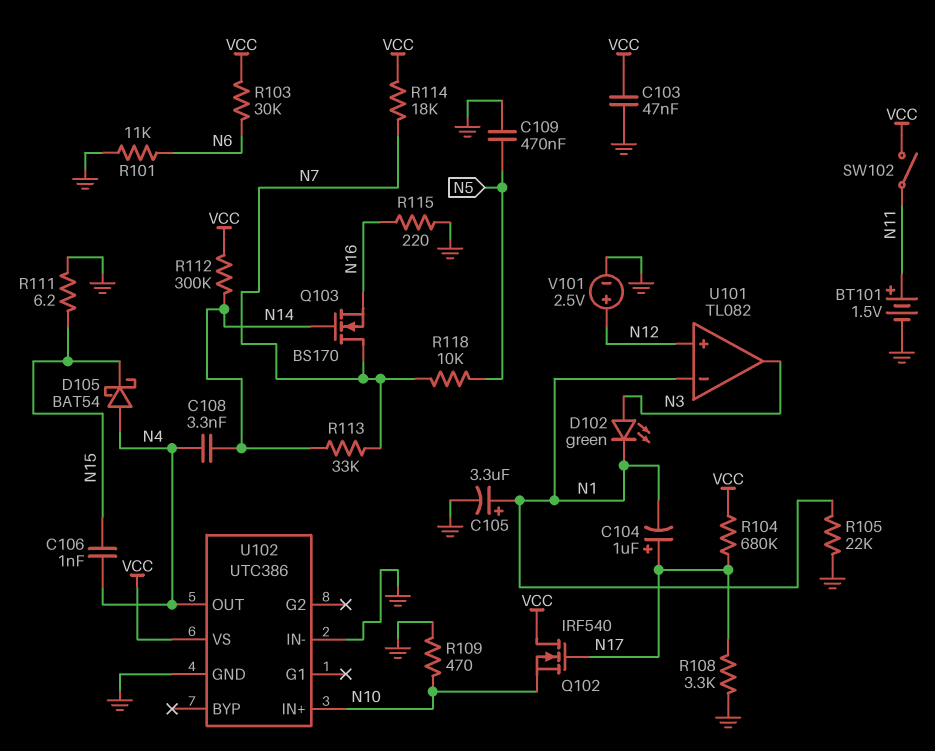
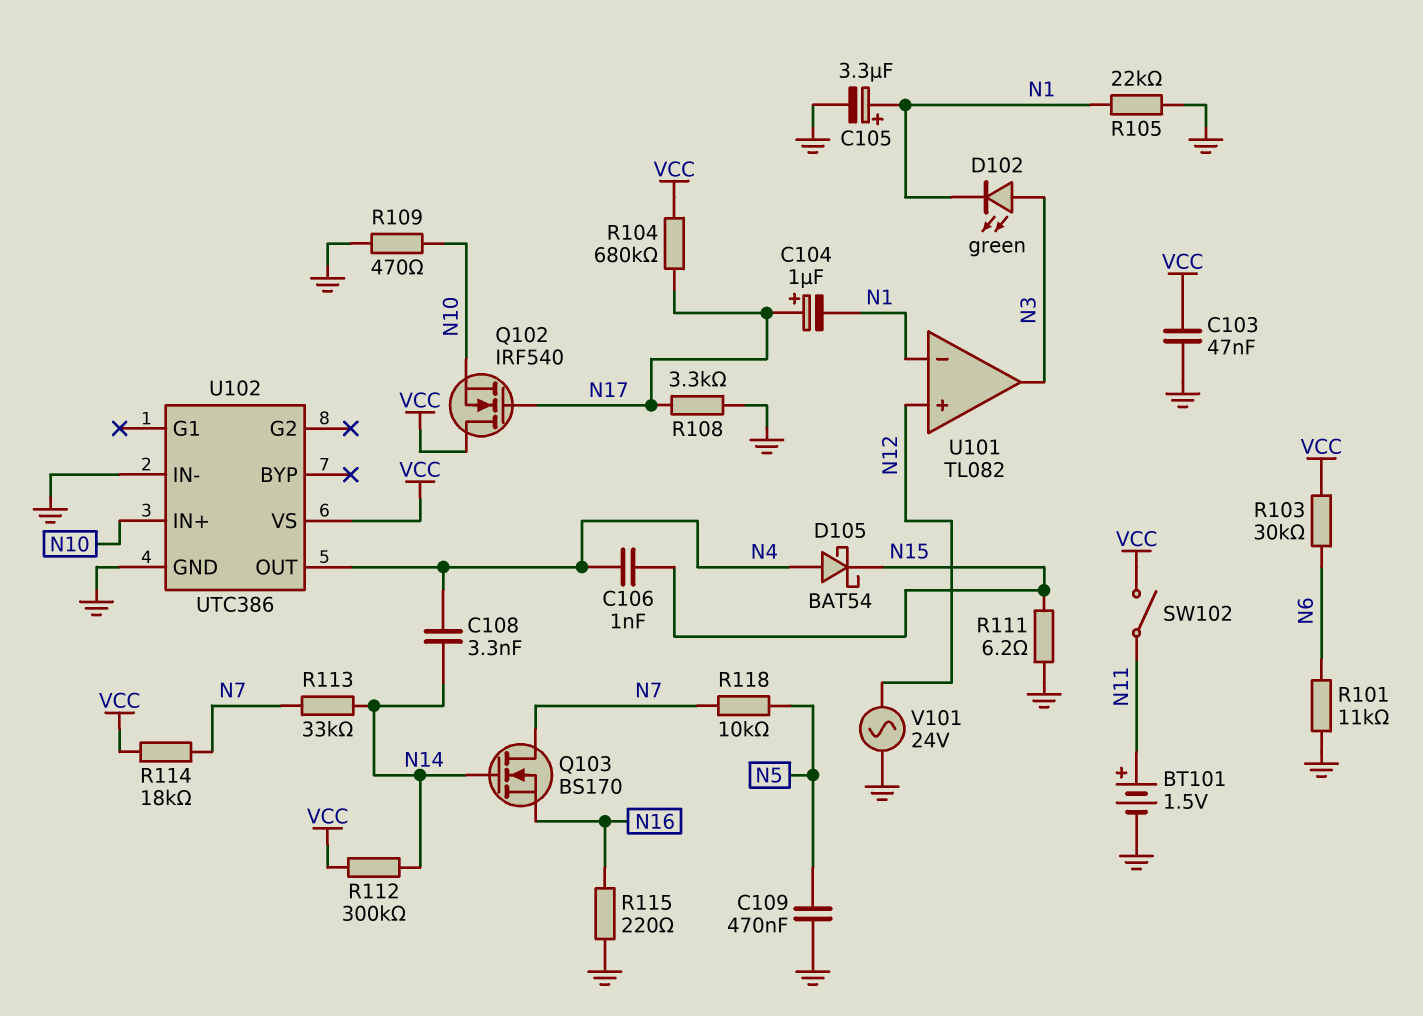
V101: 2.5V (plus N12, minus GND) -> AC 24V (GND, N12)

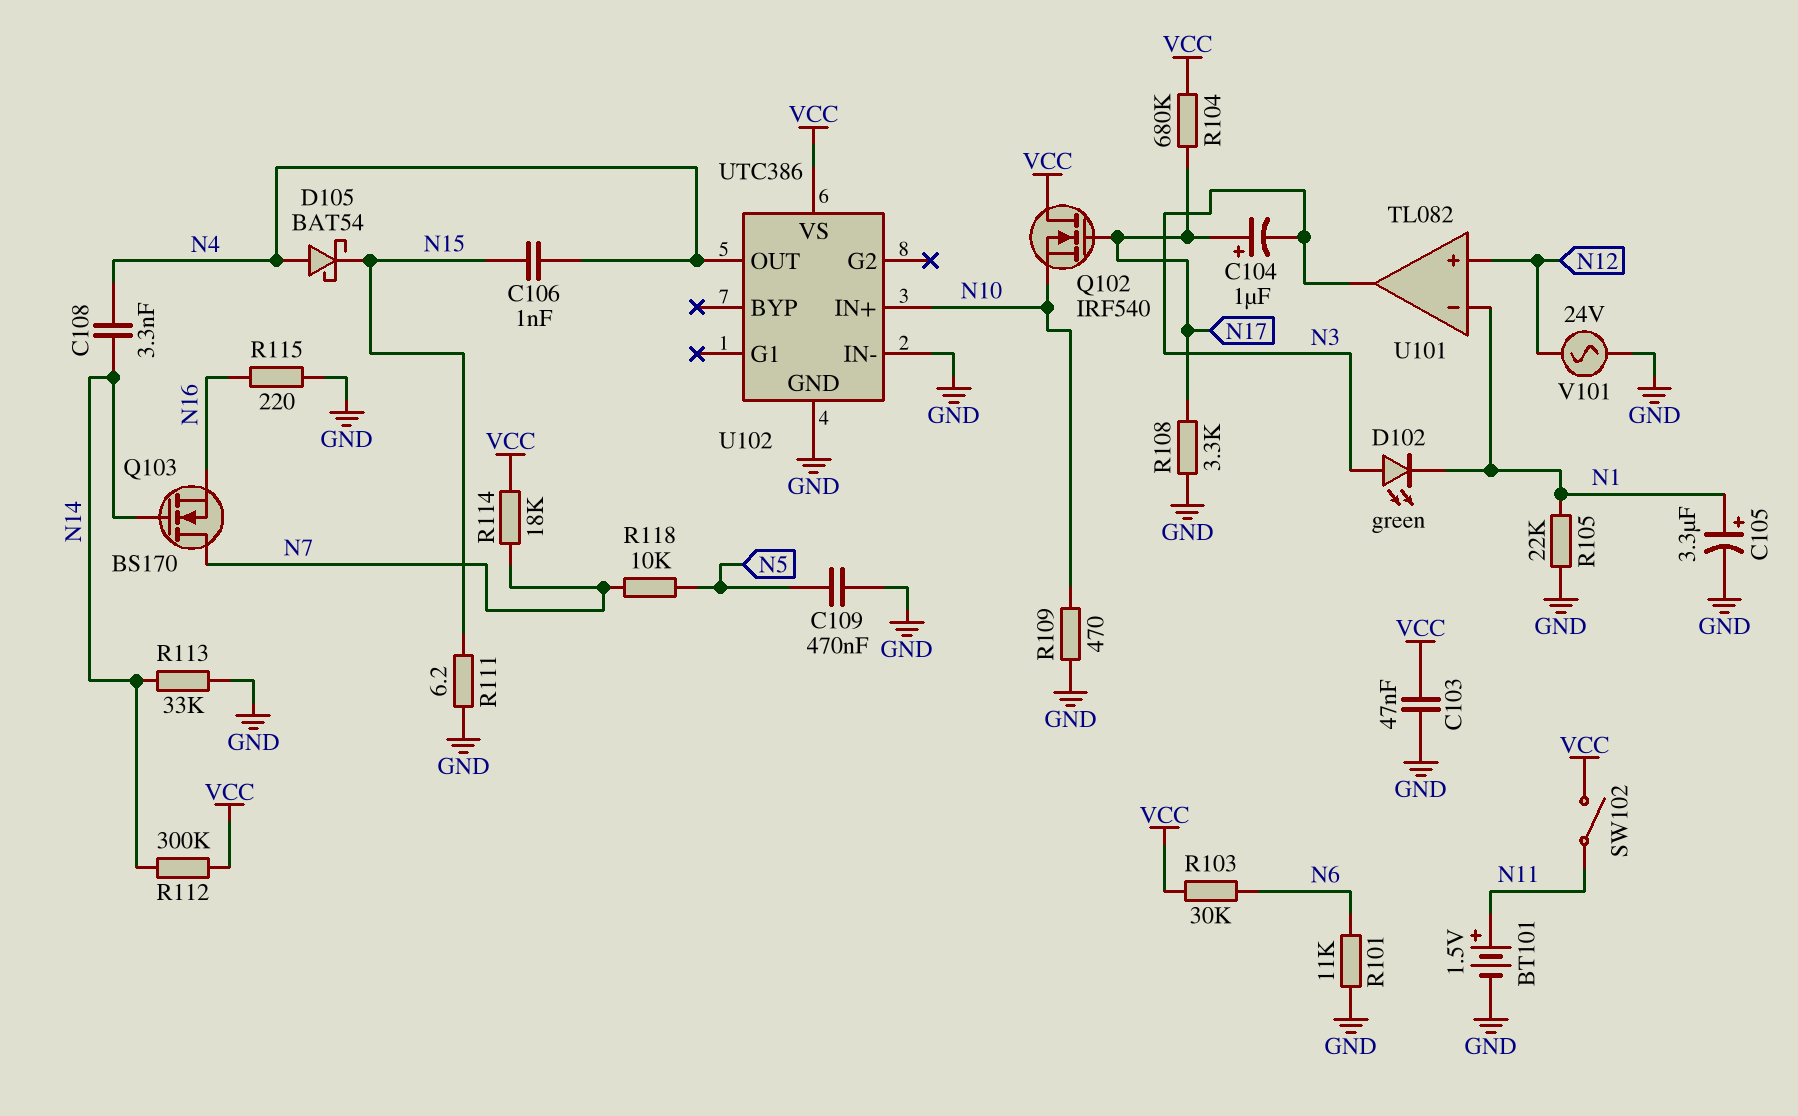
C104: 1uF (plus N17, minus N1) -> 1uF (plus N17, minus N3)
R113: 33k (N7, N14) -> 33k (GND, N14)

